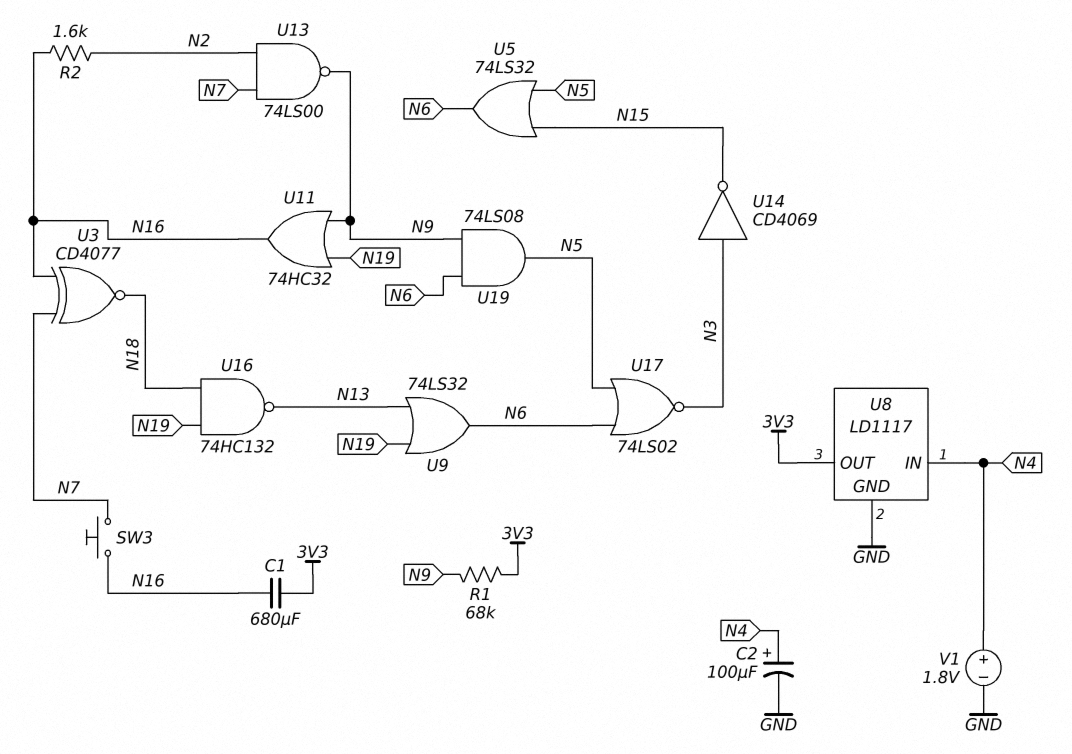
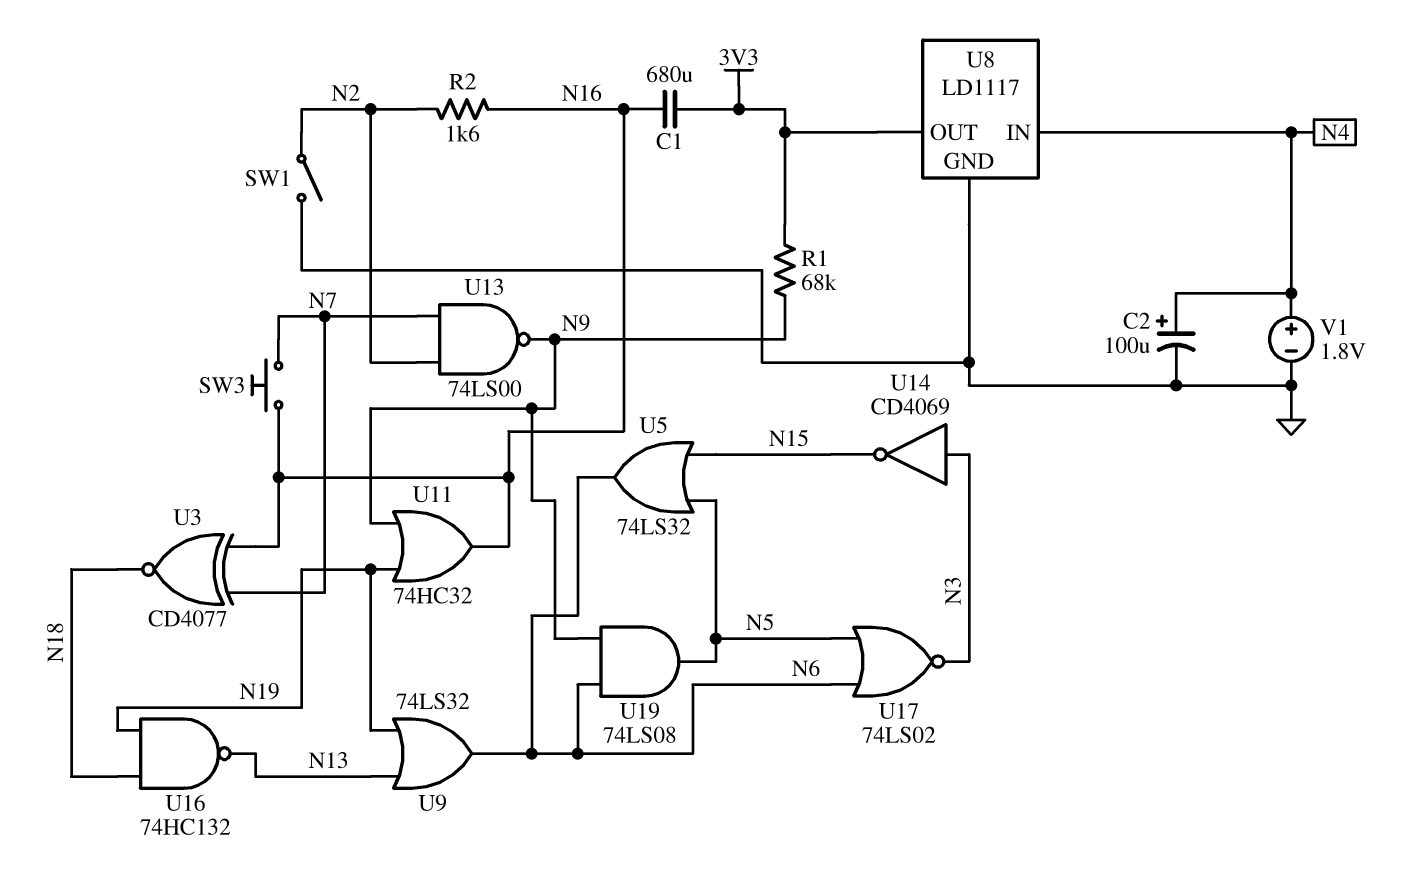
SW1: none -> switch (GND, N2)

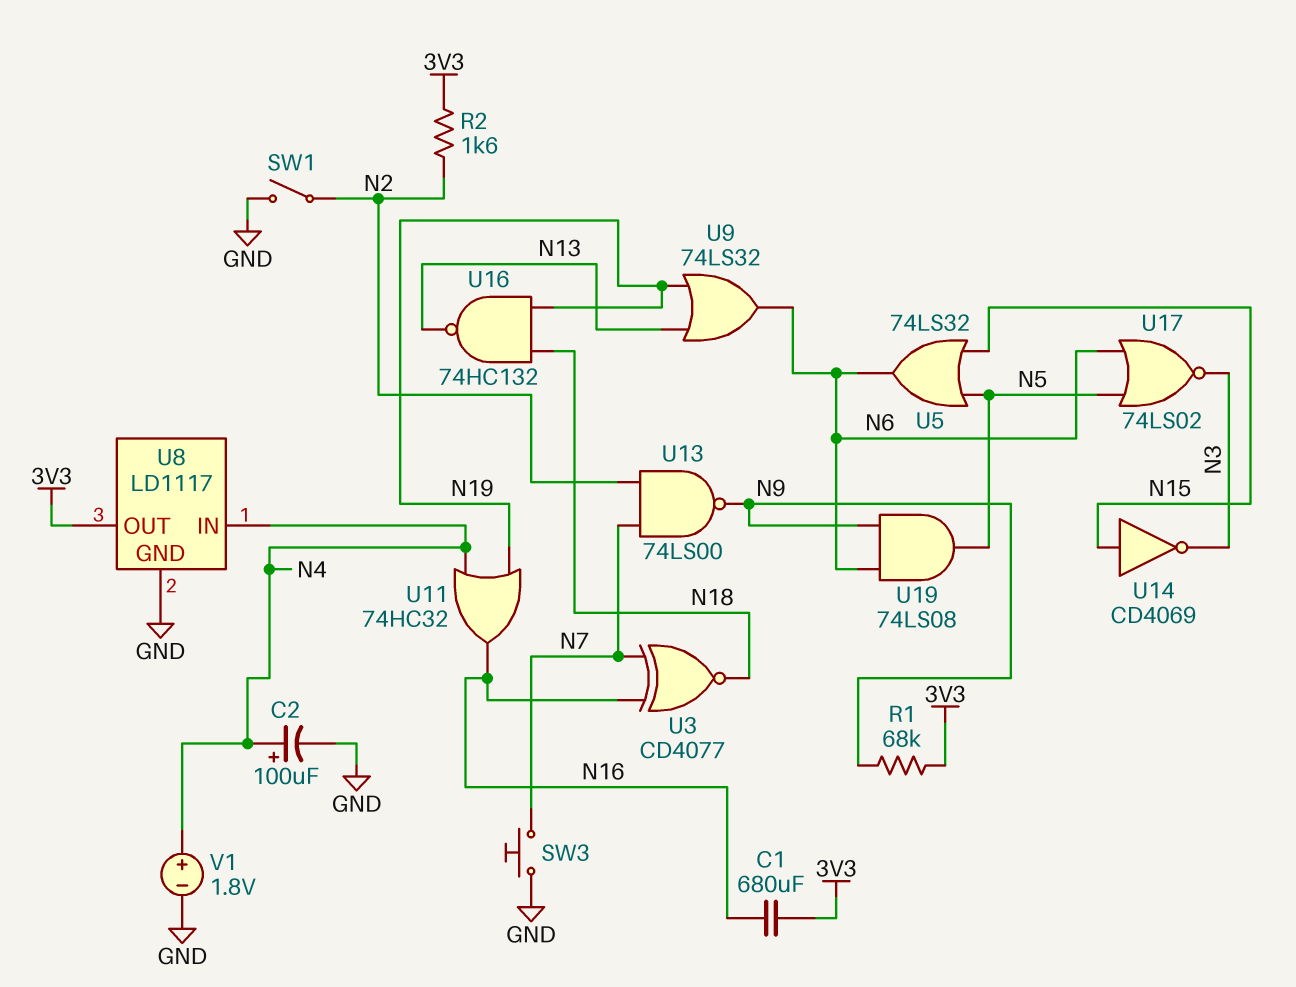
R2: 1.6k (N2, N16) -> 1.6k (3V3, N2)
SW3: button (N7, N16) -> button (GND, N7)
U11: OR 74HC32 (in N9, in N19, out N16) -> OR 74HC32 (in N4, in N19, out N16)
U14: NOT CD4069 (in N3, out N15) -> NOT CD4069 (in N15, out N3)

